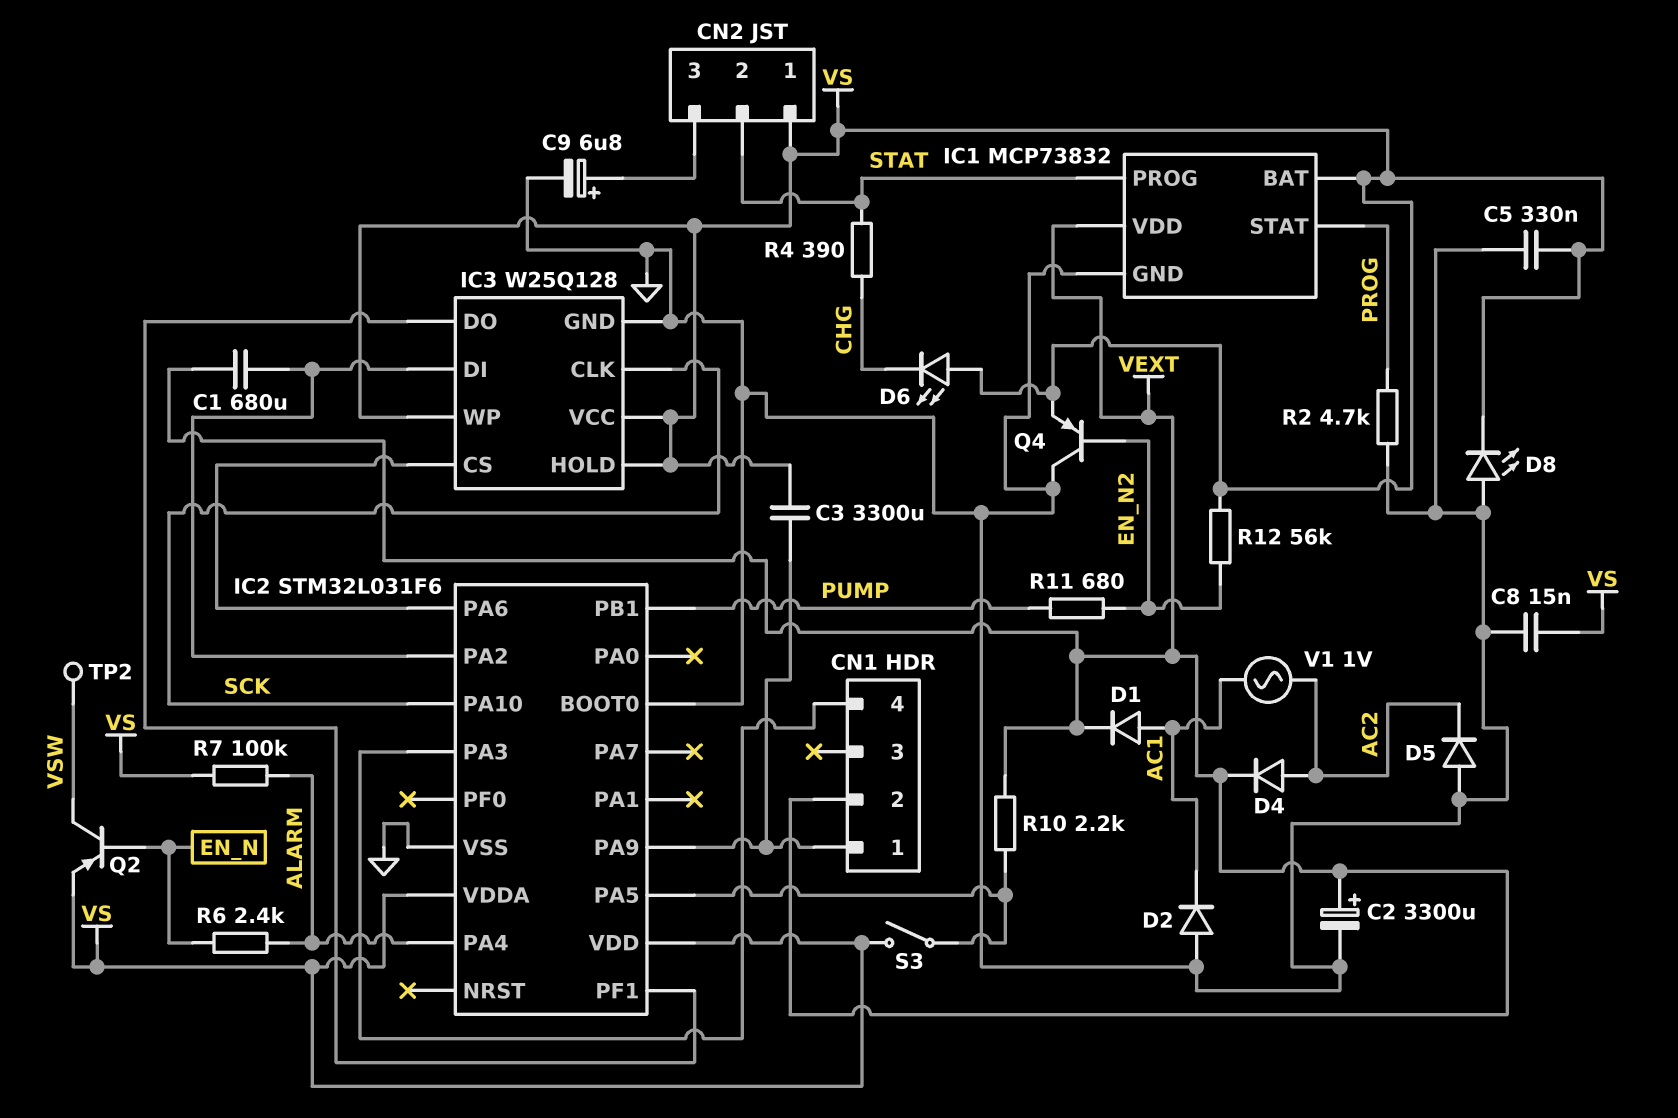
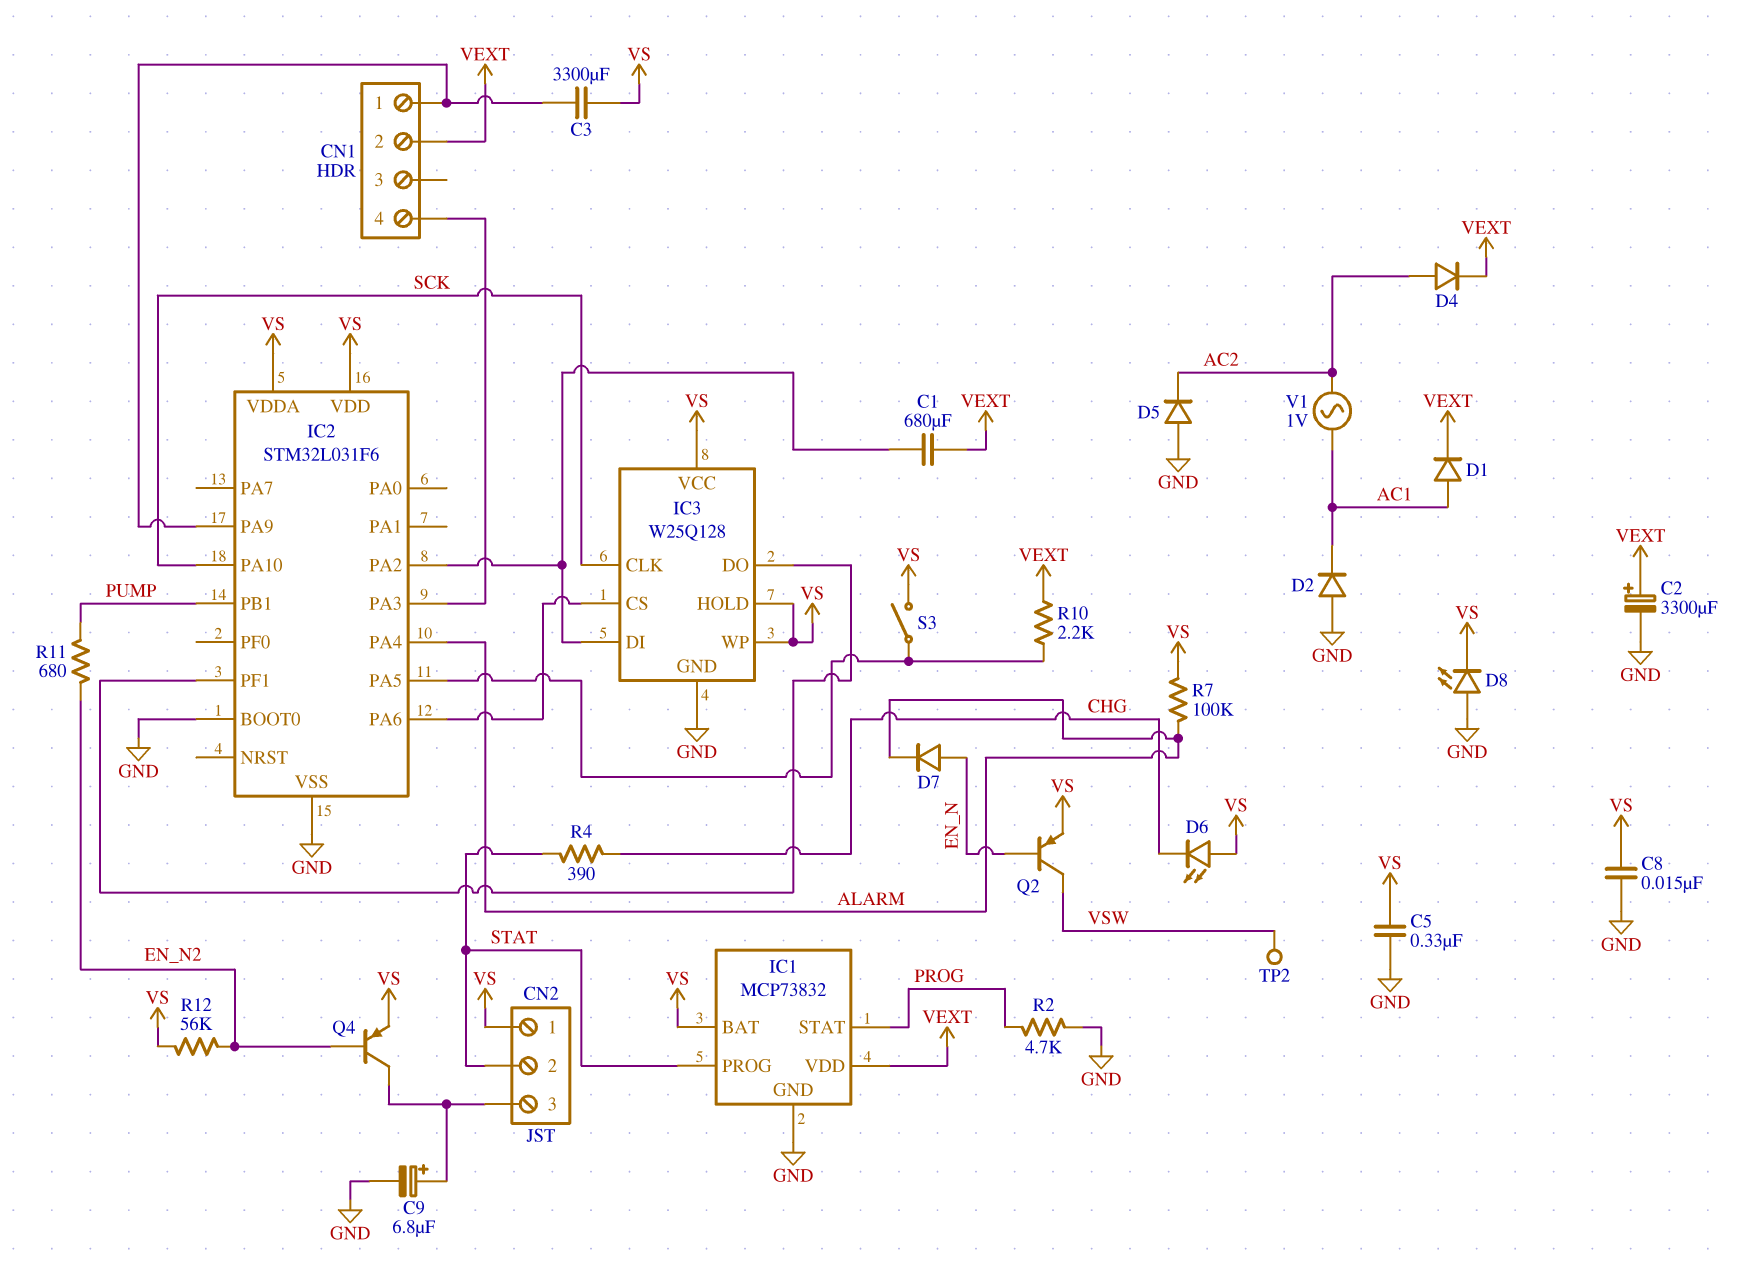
D7: none -> diode (A EN_N, K ALARM)
Q4: PNP (B EN_N2, C GND, E VS) -> PNP (B EN_N2, C CN2/3, E VS)
R6: 2.4k (ALARM, EN_N) -> none

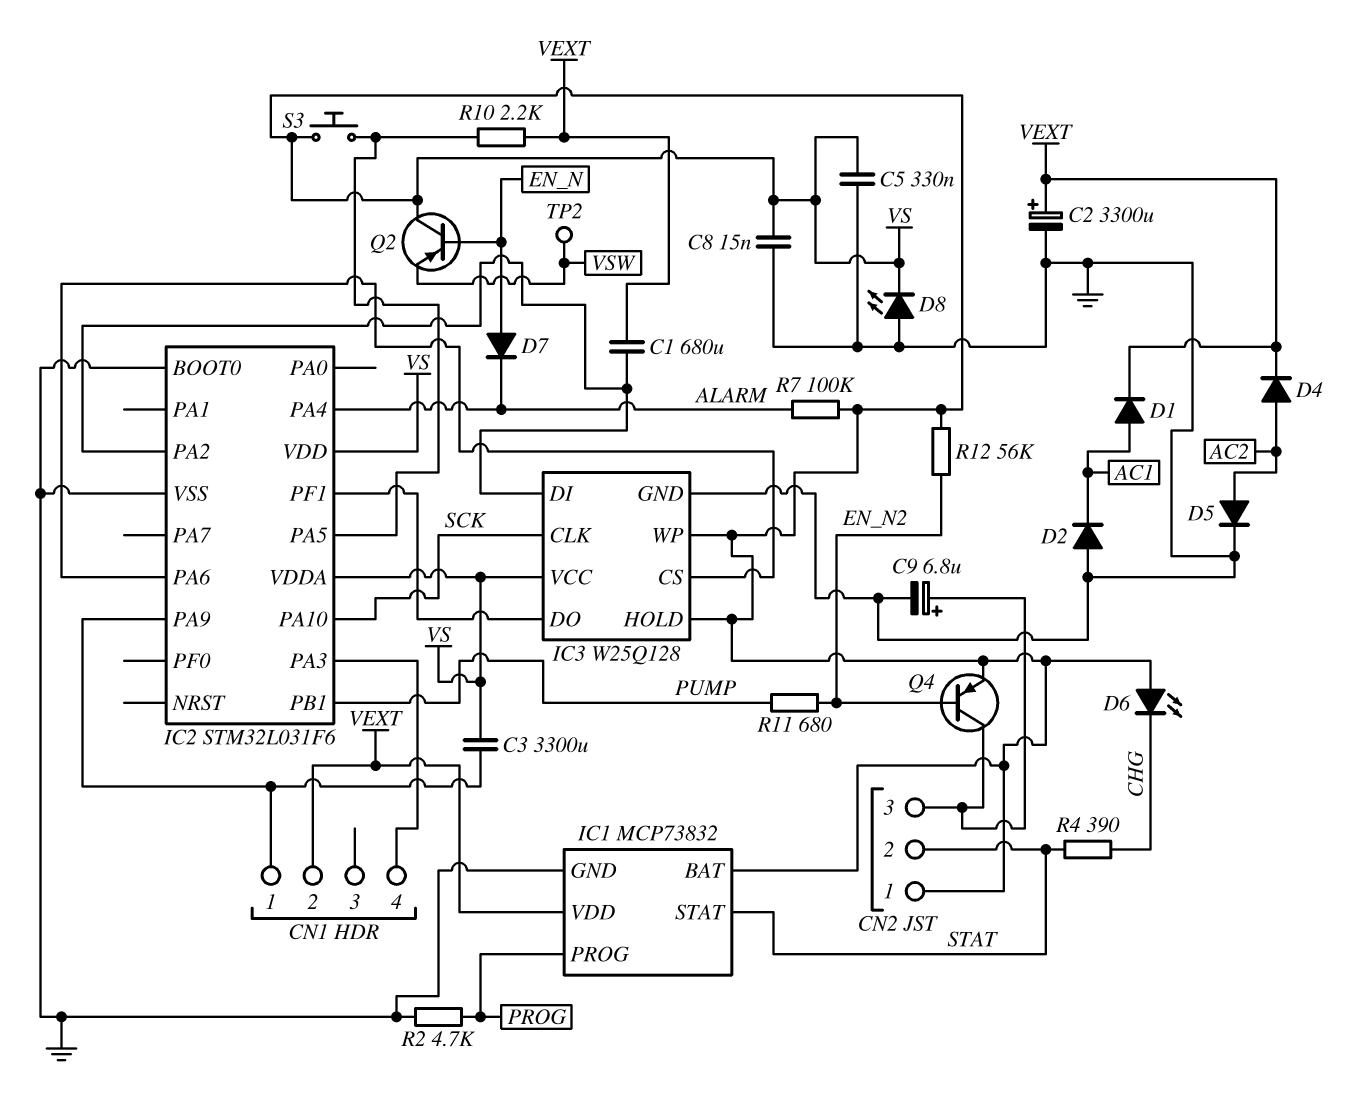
D5: diode (A GND, K AC2) -> diode (A AC2, K GND)
IC1 pin PROG: STAT -> PROG
IC1 pin STAT: PROG -> STAT
Q2: PNP (B EN_N, C VSW, E VS) -> PNP (B EN_N, C VS, E VSW)
S3: switch (IC2/PA5, VS) -> button (IC2/PA5, VS)
V1: AC 1V (AC1, AC2) -> none

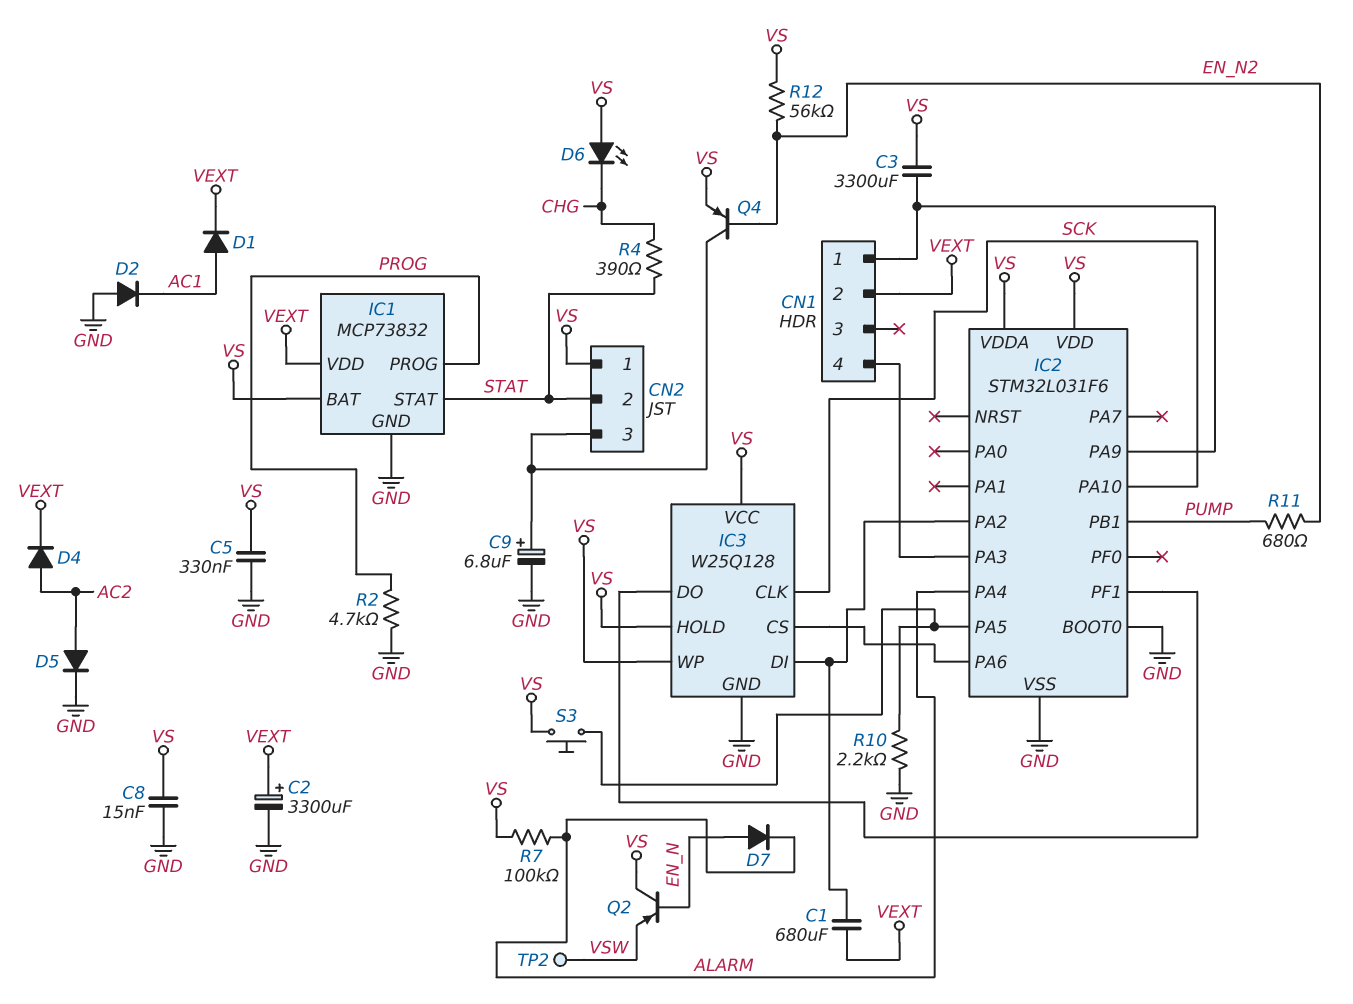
D8: LED (A GND, K VS) -> none
R10: 2.2k (IC2/PA5, VEXT) -> 2.2k (GND, IC2/PA5)

